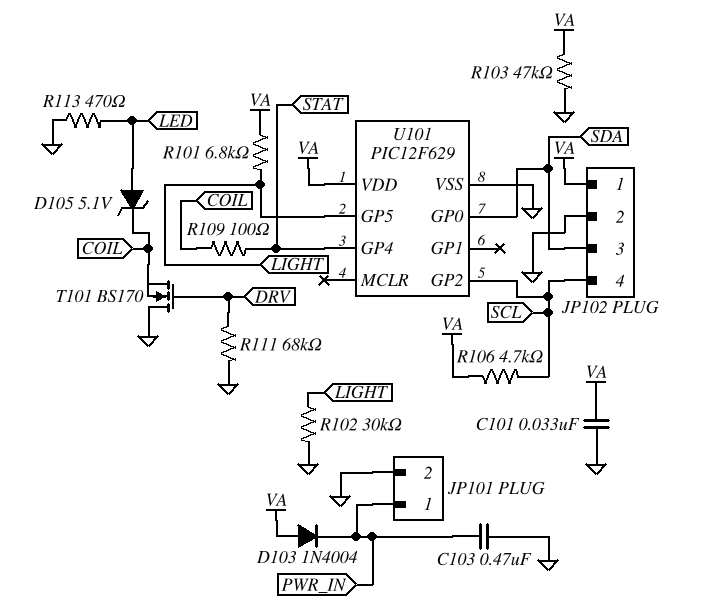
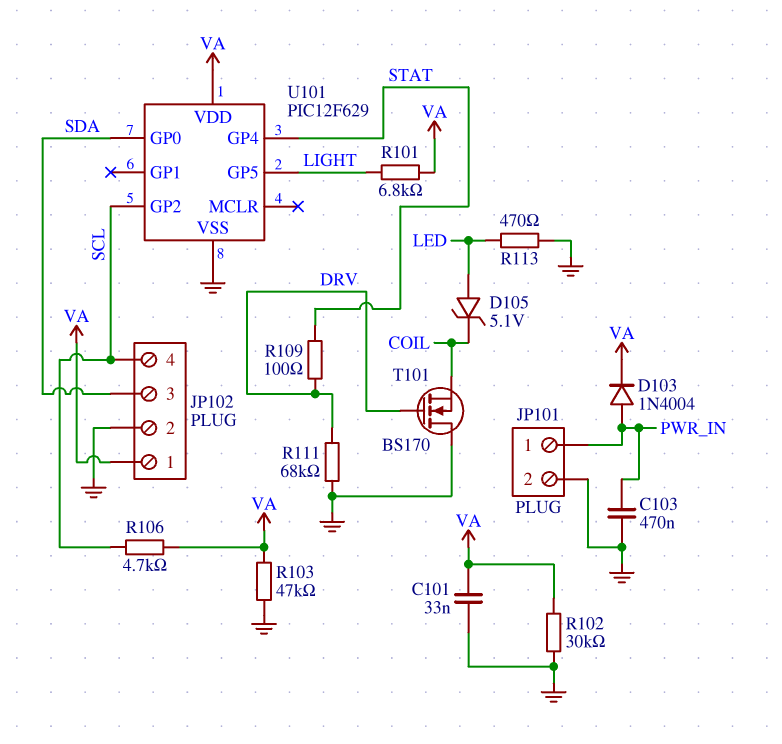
D103: diode 1N4004 (A VA, K PWR_IN) -> diode 1N4004 (A PWR_IN, K VA)
R102: 30k (GND, LIGHT) -> 30k (GND, VA)
R109: 100 (COIL, STAT) -> 100 (DRV, STAT)

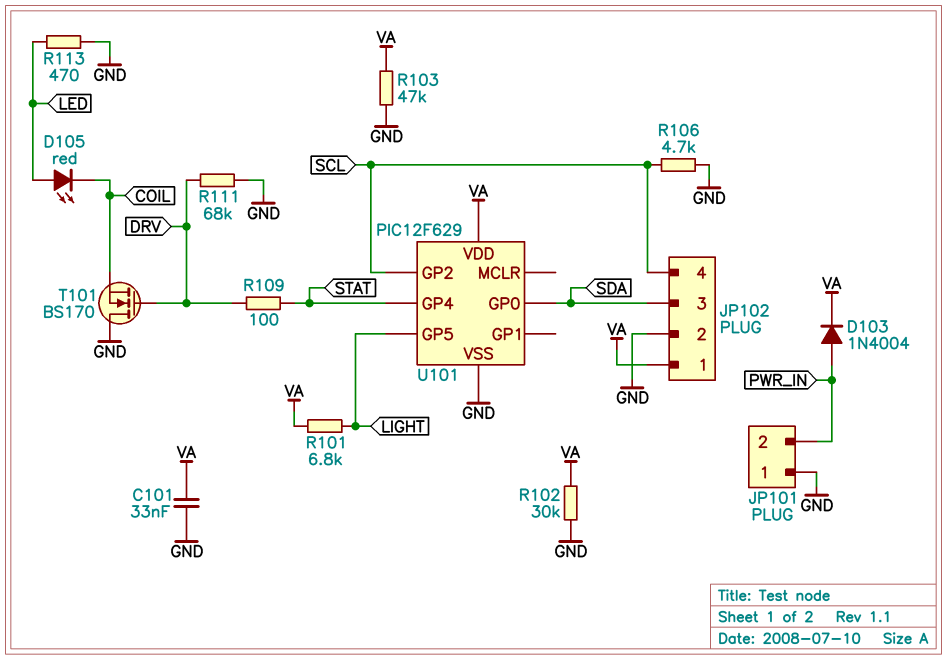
C103: 470nF (GND, PWR_IN) -> none
D105: zener 5.1V (A LED, K COIL) -> LED red (A LED, K COIL)
JP101 pin 1: PWR_IN -> GND
JP101 pin 2: GND -> PWR_IN
R106: 4.7k (SCL, VA) -> 4.7k (GND, SCL)

